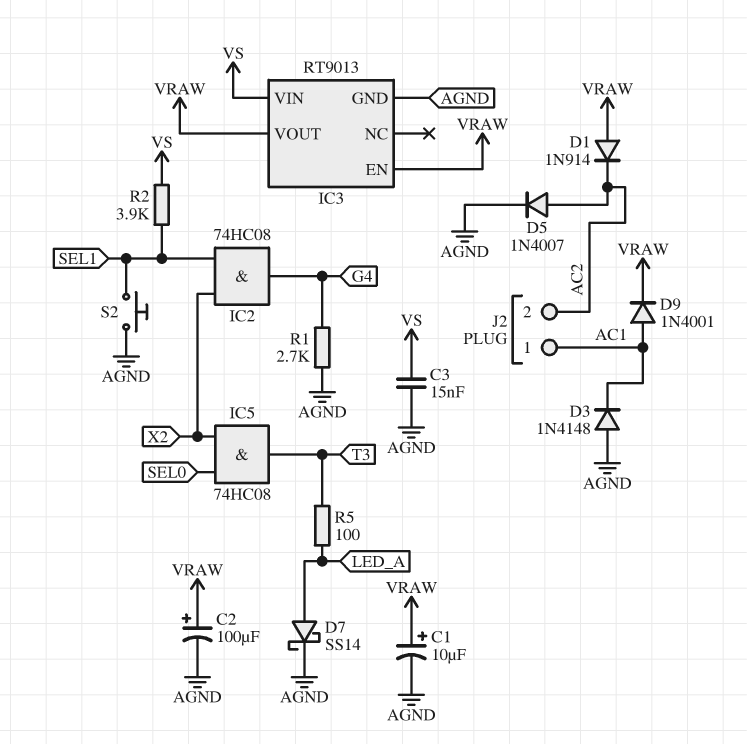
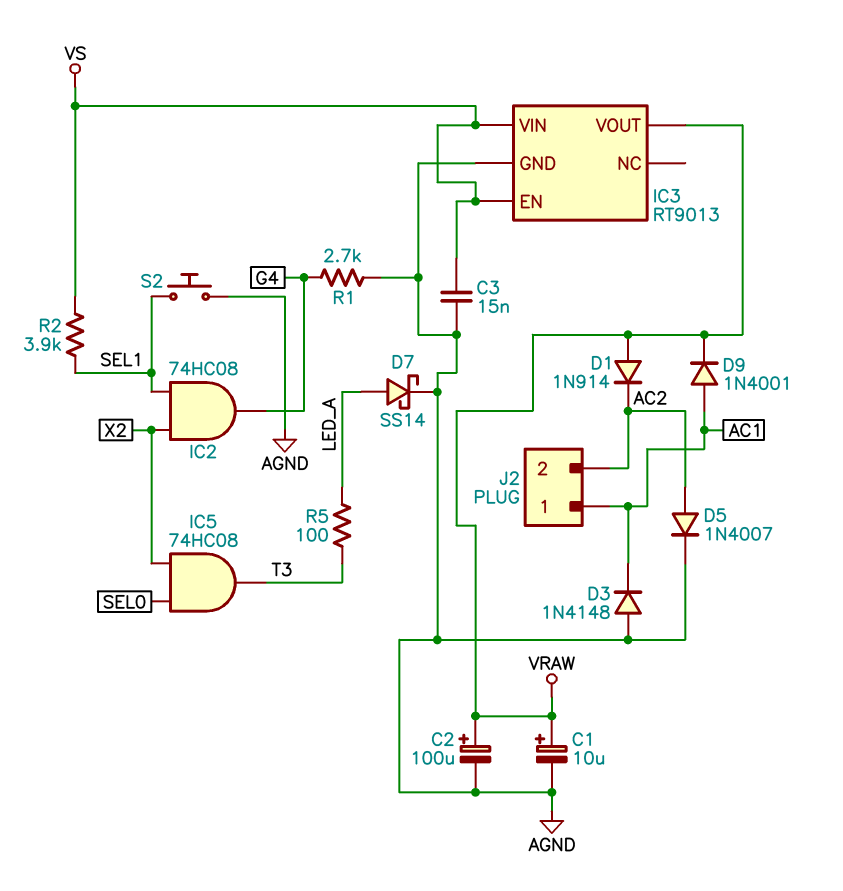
IC3 pin EN: VRAW -> VS

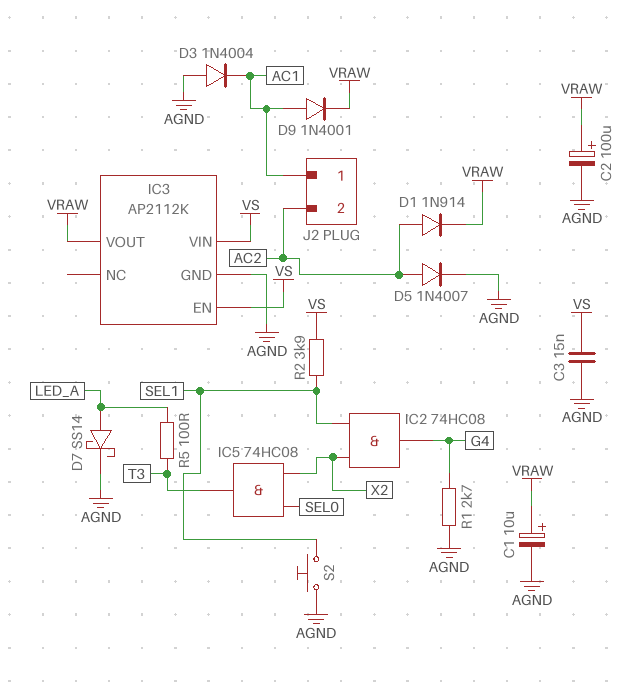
D1: diode 1N914 (A VRAW, K AC2) -> diode 1N914 (A AC2, K VRAW)
D3: diode 1N4148 (A AGND, K AC1) -> diode 1N4004 (A AGND, K AC1)
IC3: RT9013 -> AP2112K

